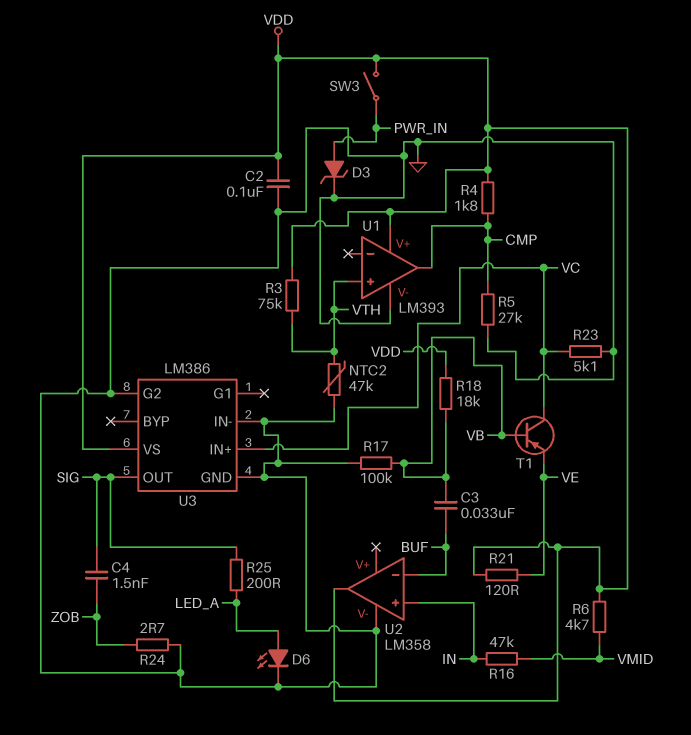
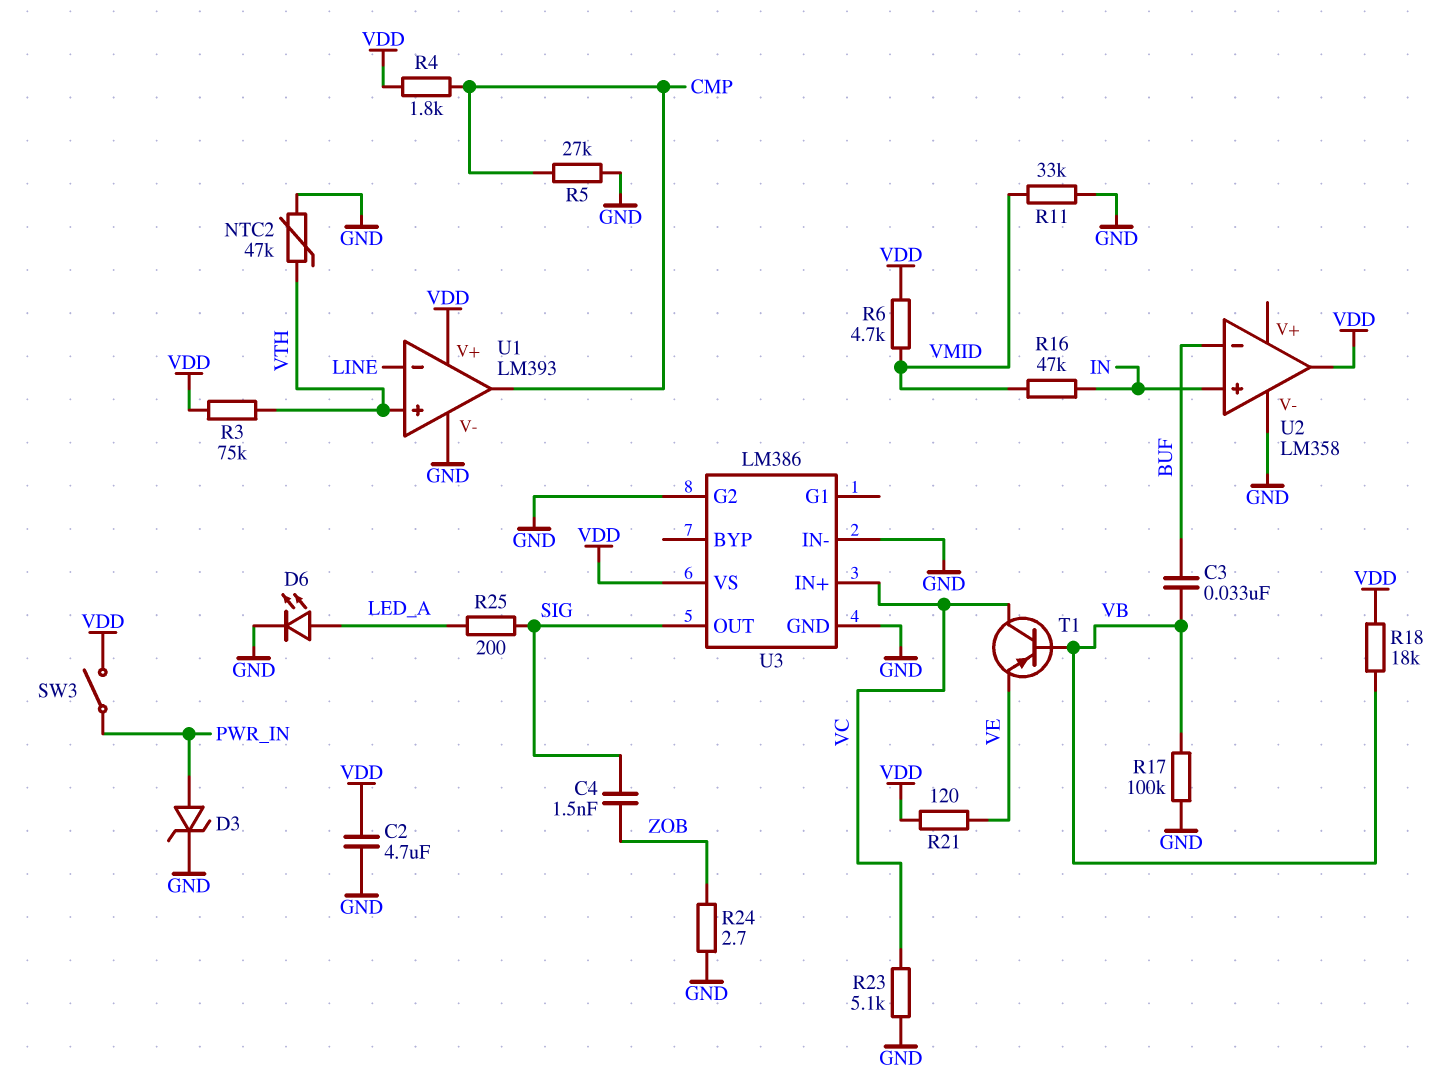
C2: 100nF (GND, VDD) -> 4.7uF (GND, VDD)
R11: none -> 33k (GND, VMID)
U1 pin in-: none -> LINE

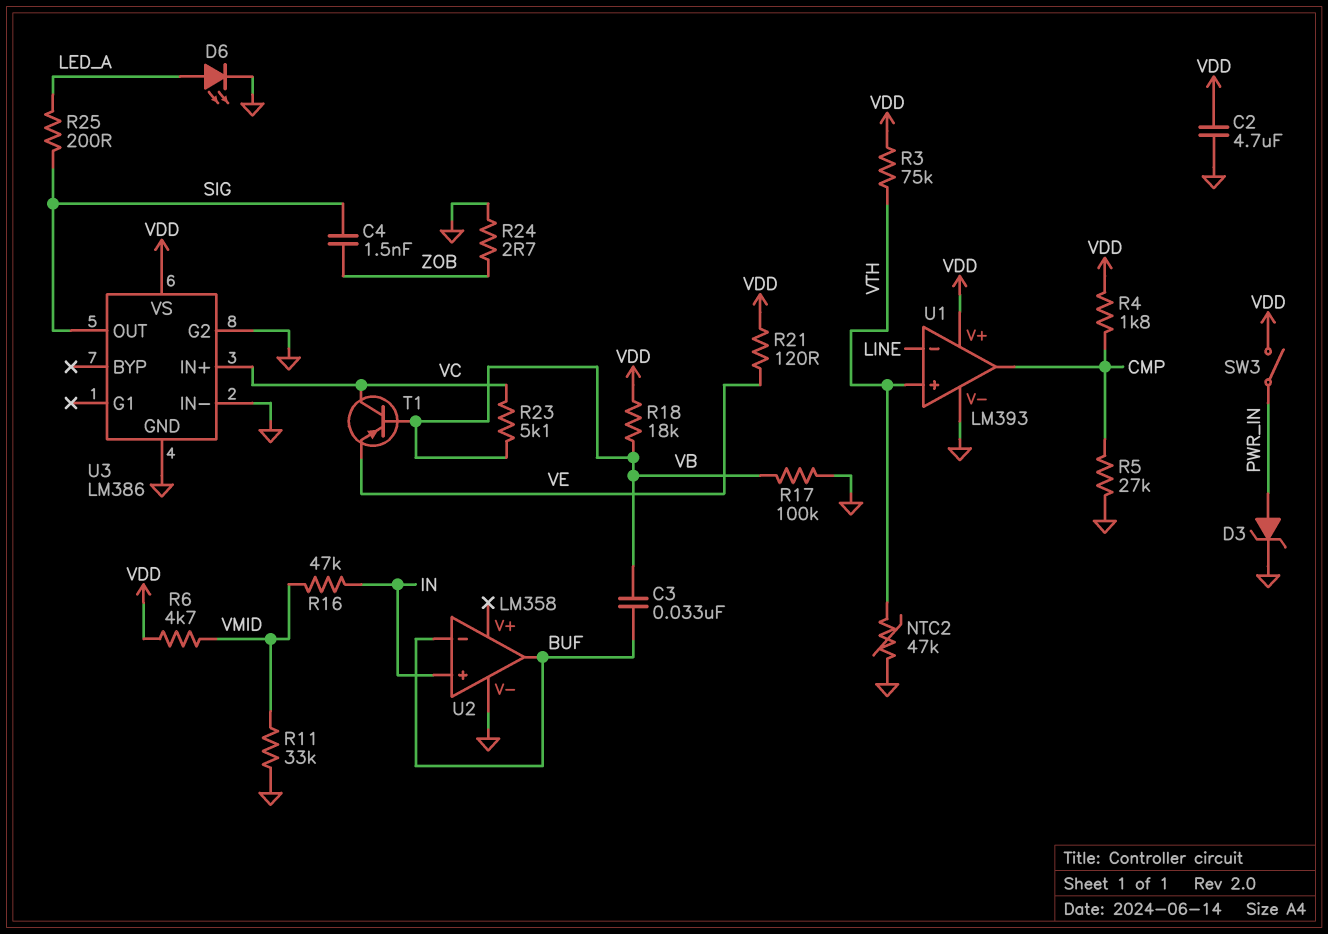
R23: 5.1k (GND, VC) -> 5.1k (VB, VC)
U2 pin out: VDD -> BUF

